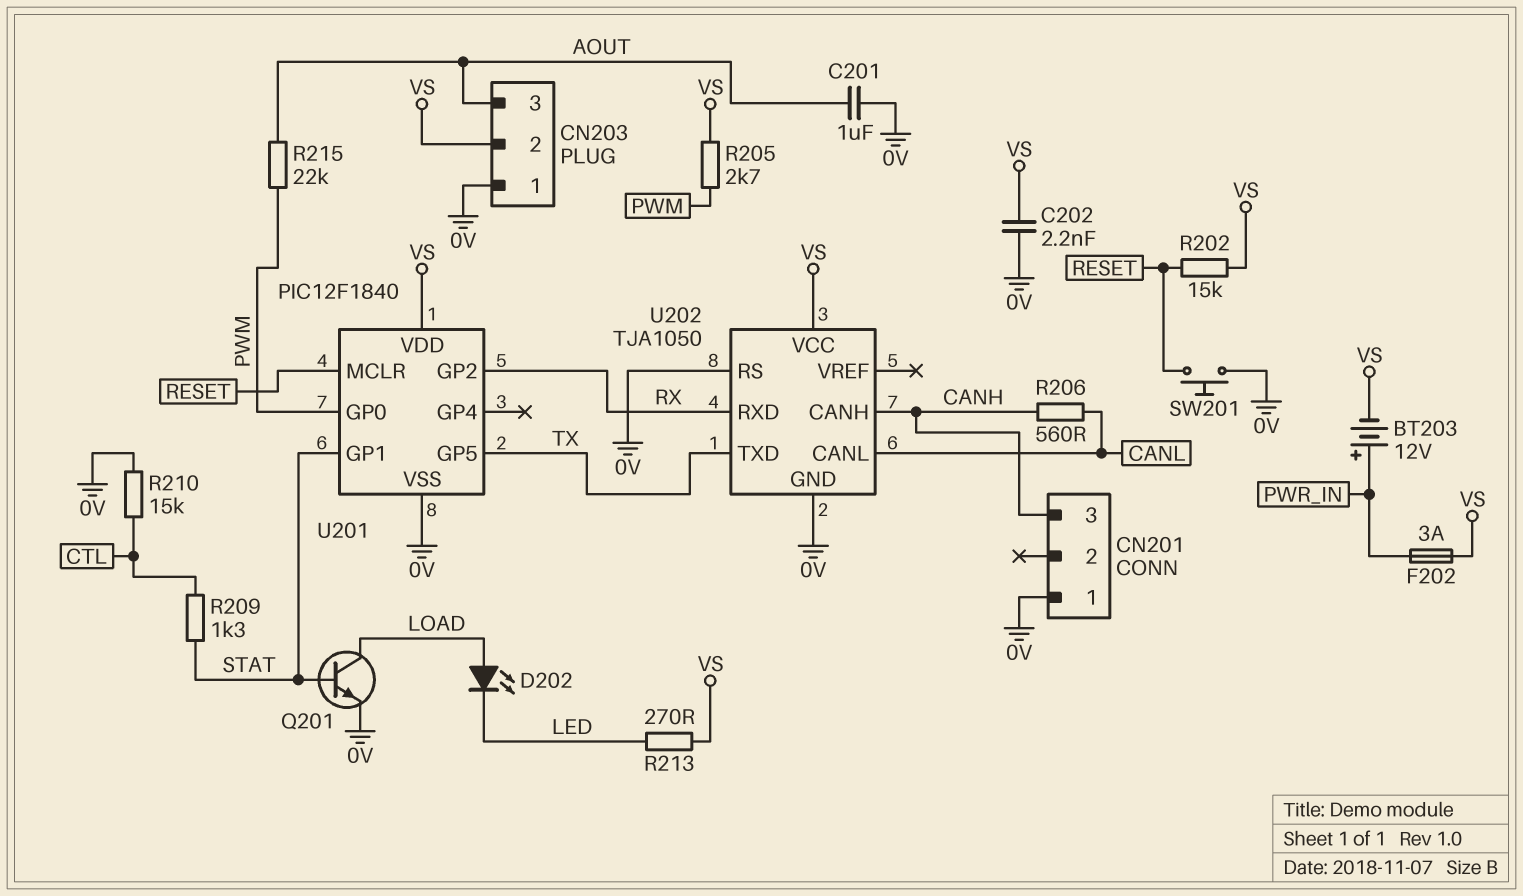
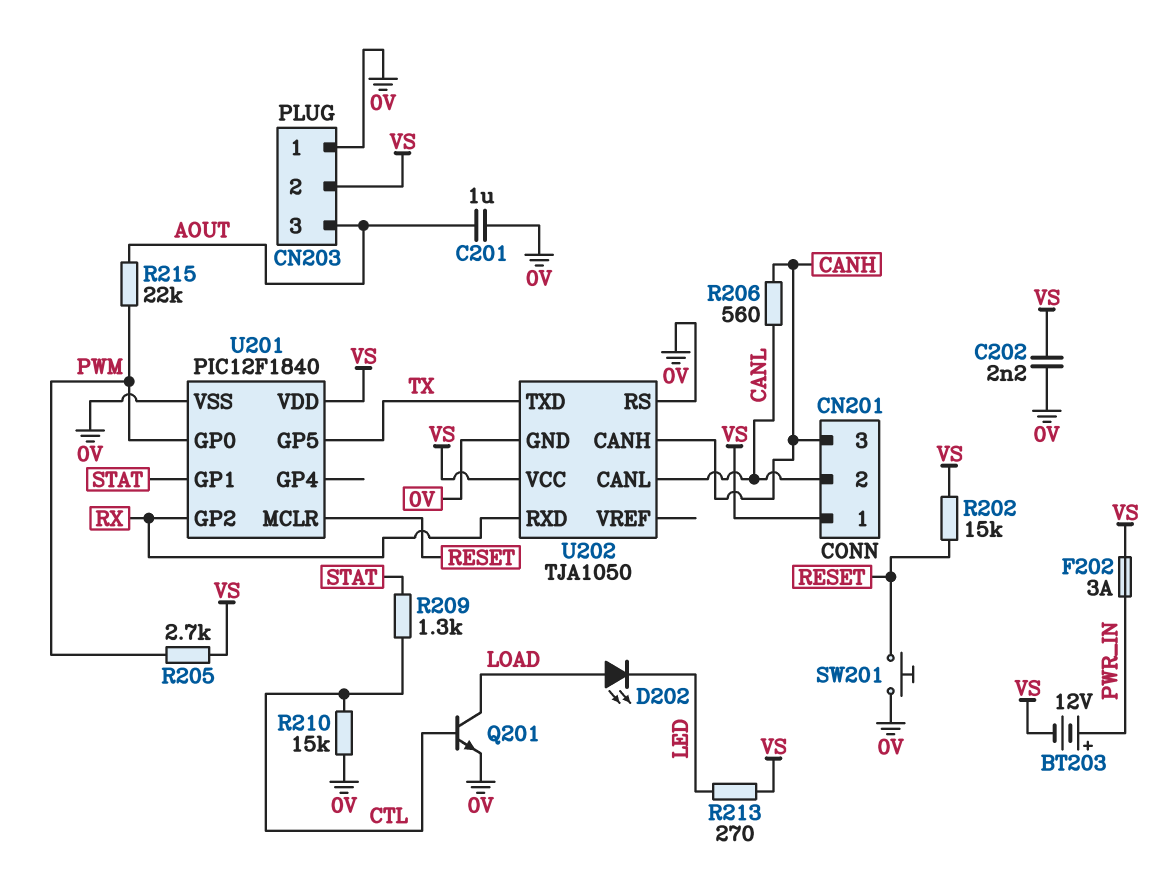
CN201 pin 1: 0V -> VS
CN201 pin 2: none -> CANL
Q201: NPN (B STAT, C LOAD, E 0V) -> NPN (B CTL, C LOAD, E 0V)

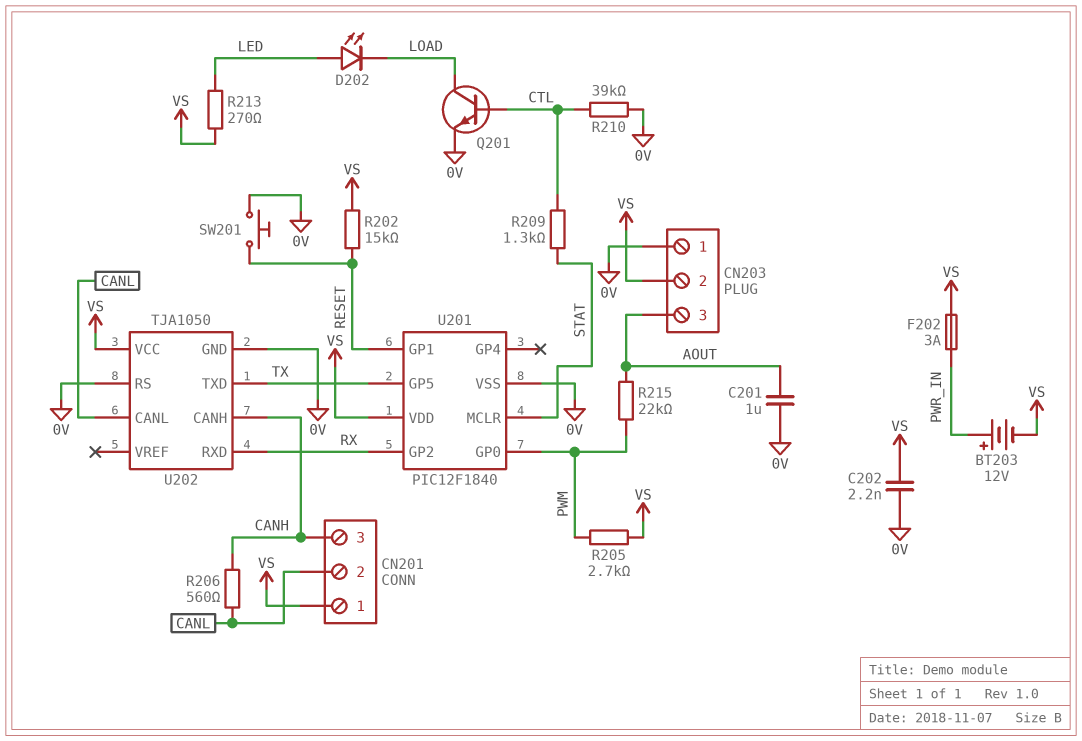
D202: LED (A LOAD, K LED) -> LED (A LED, K LOAD)
R210: 15k (0V, CTL) -> 39k (0V, CTL)
U201 pin GP1: STAT -> RESET
U201 pin MCLR: RESET -> STAT

